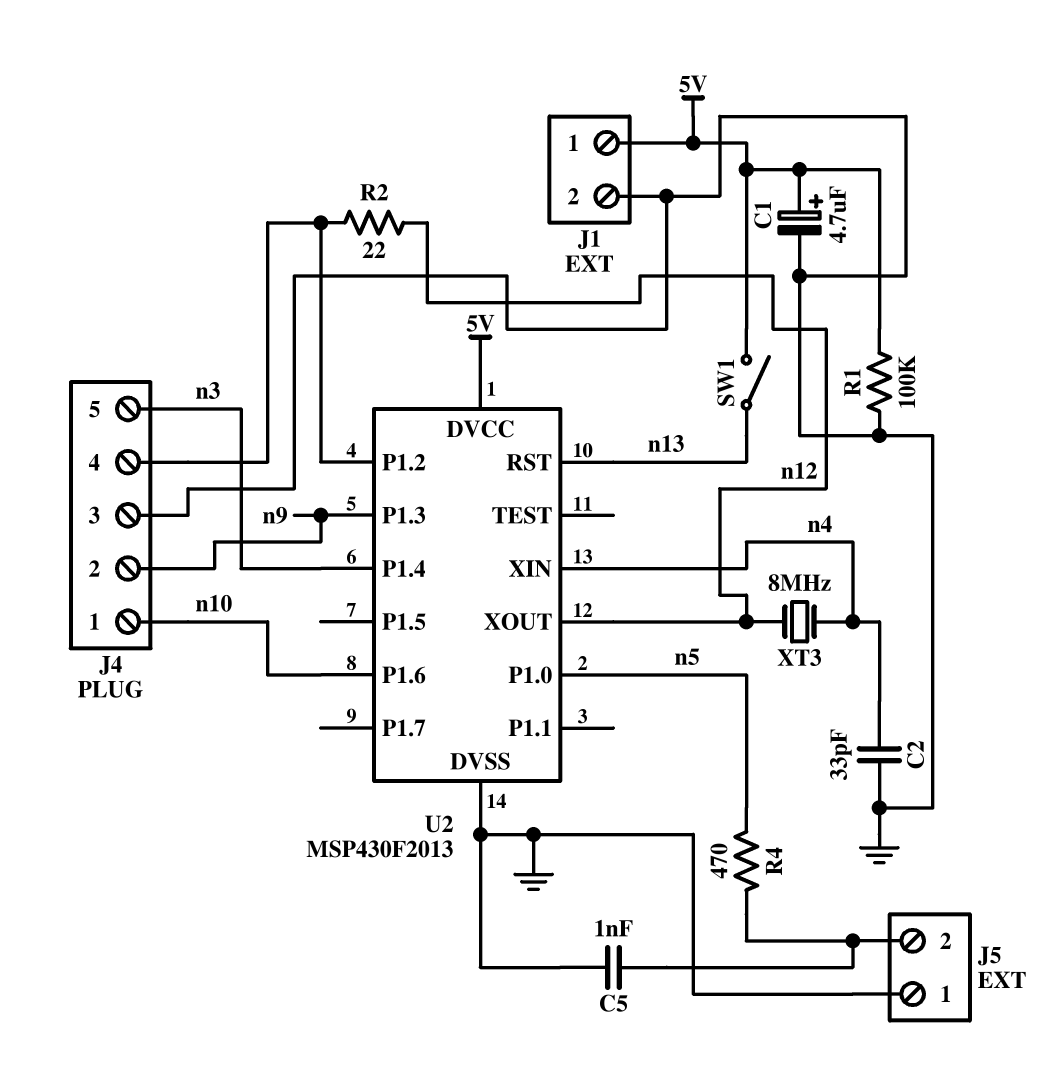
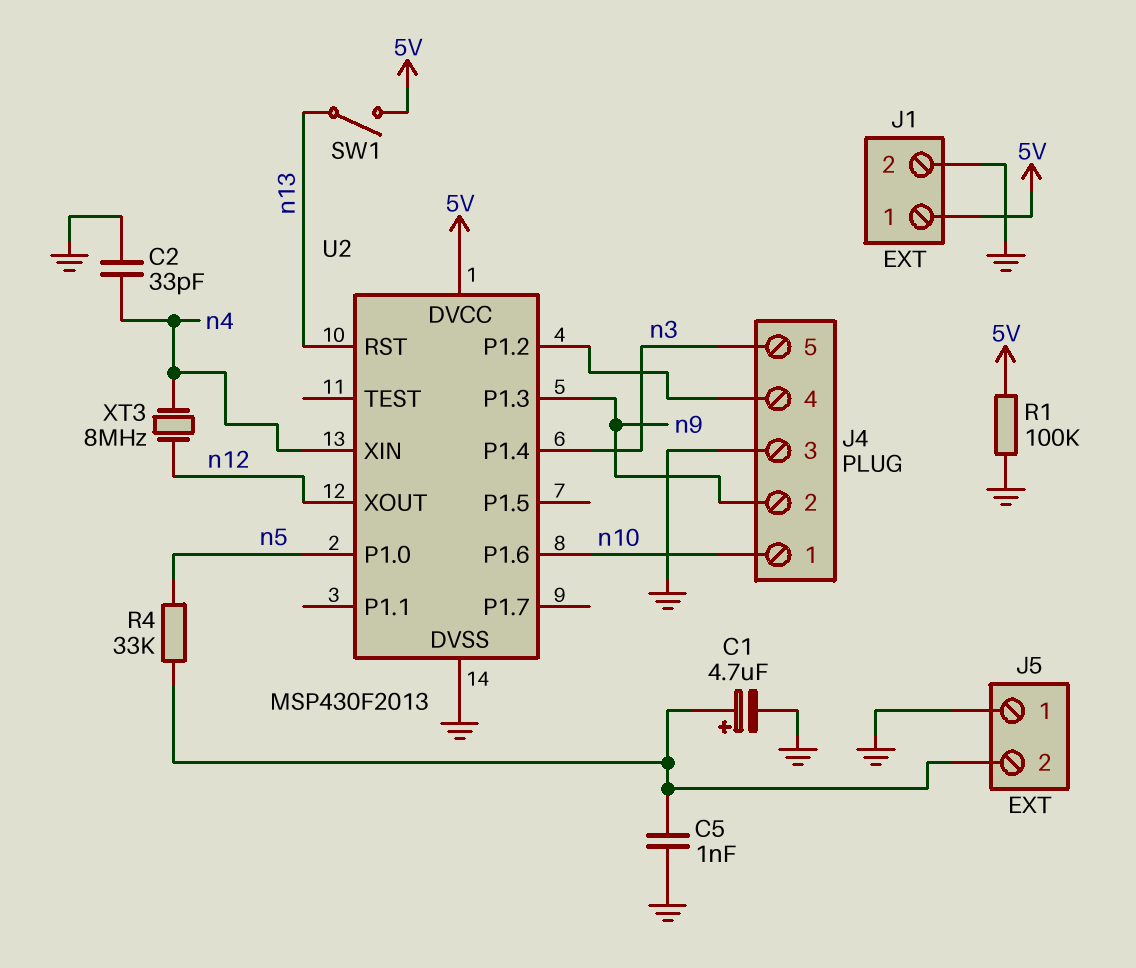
C1: 4.7uF (plus 5V, minus GND) -> 4.7uF (plus J5/2, minus GND)
R2: 22 (J4/4, n12) -> none
R4: 470 (J5/2, n5) -> 33k (J5/2, n5)

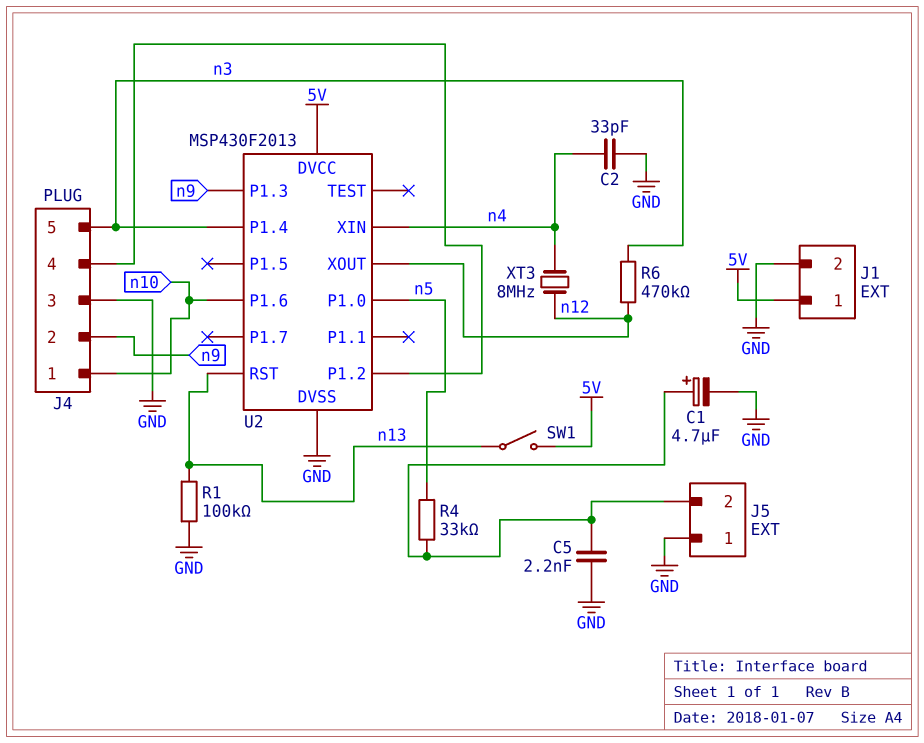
C5: 1nF (GND, J5/2) -> 2.2nF (GND, J5/2)
R1: 100k (5V, GND) -> 100k (GND, n13)
R6: none -> 470k (n3, n12)

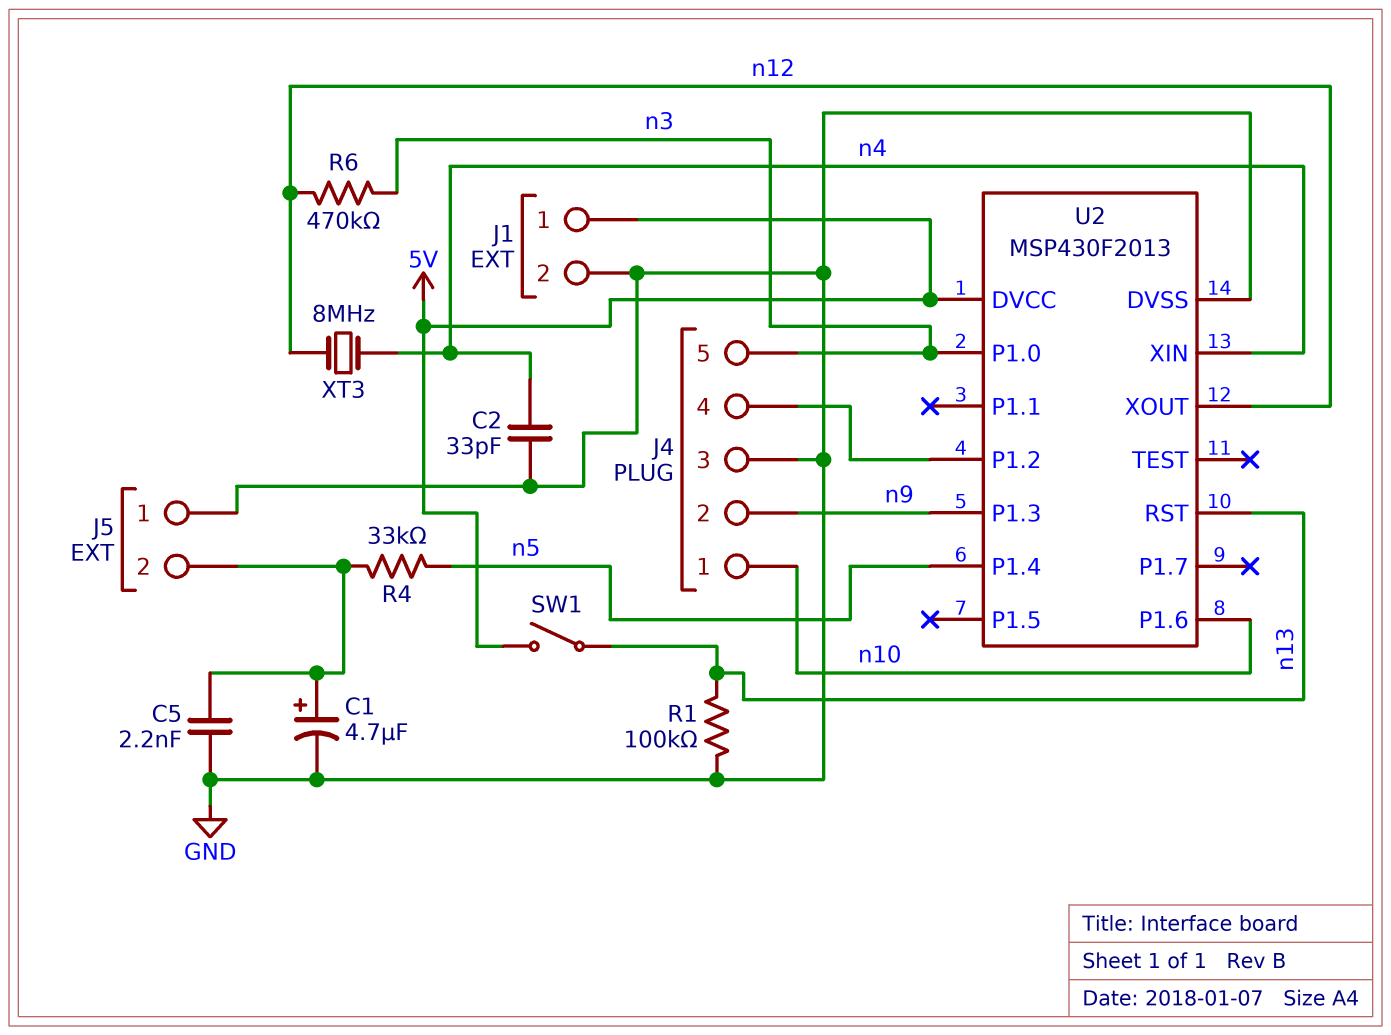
U2 pin P1.0: n5 -> n3
U2 pin P1.4: n3 -> n5

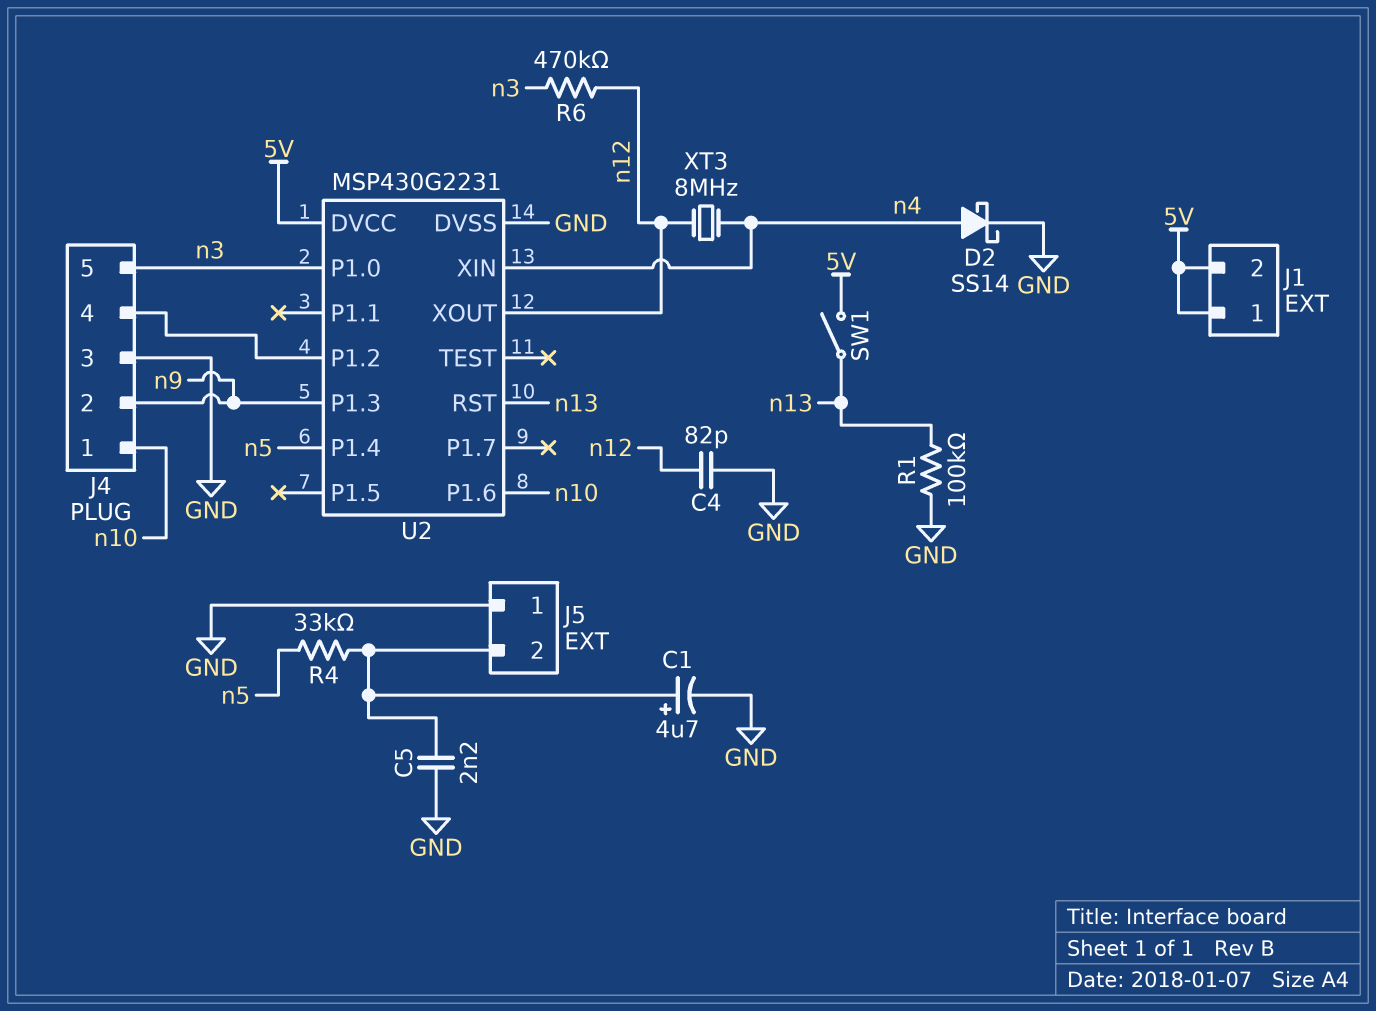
C2: 33pF (GND, n4) -> none
C4: none -> 82pF (GND, n12)
D2: none -> schottky SS14 (A n4, K GND)
J1 pin 2: GND -> 5V
U2: MSP430F2013 -> MSP430G2231

